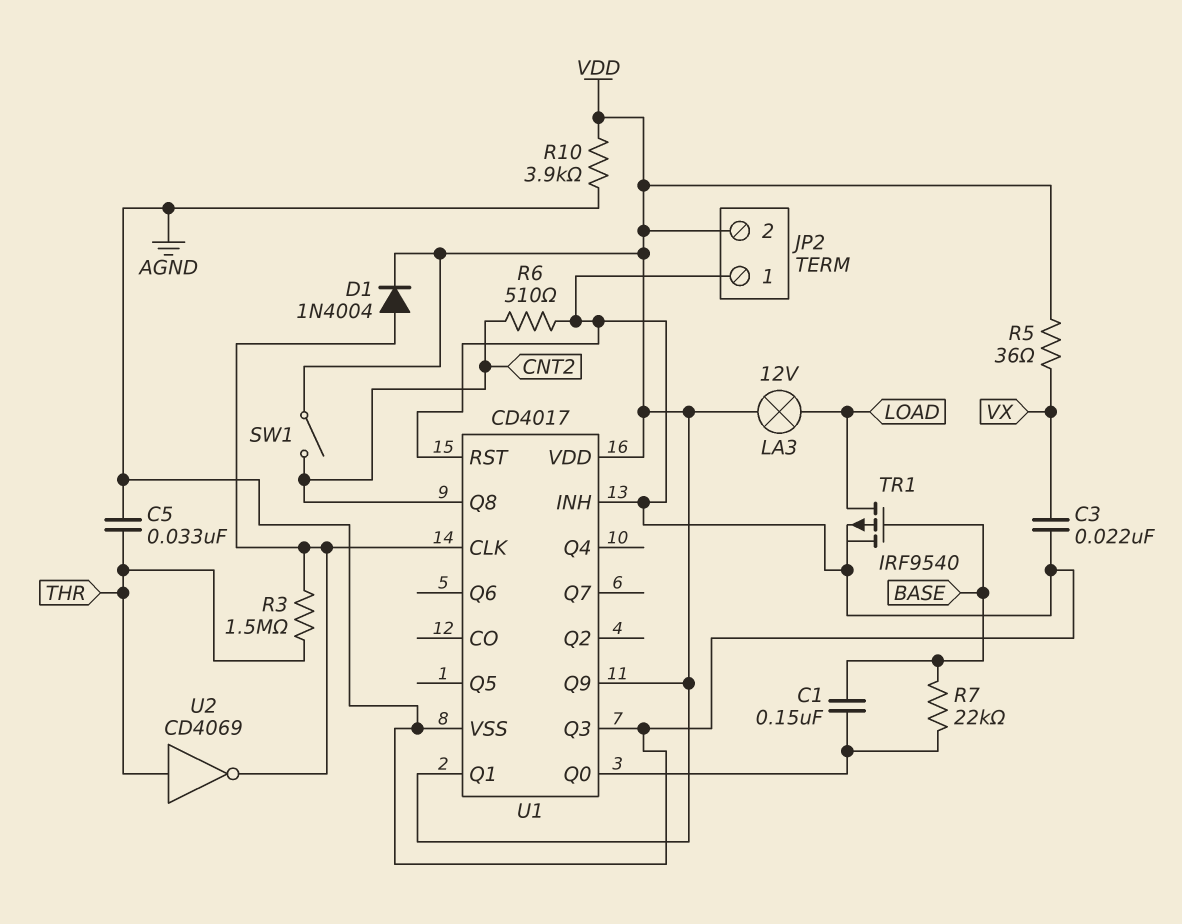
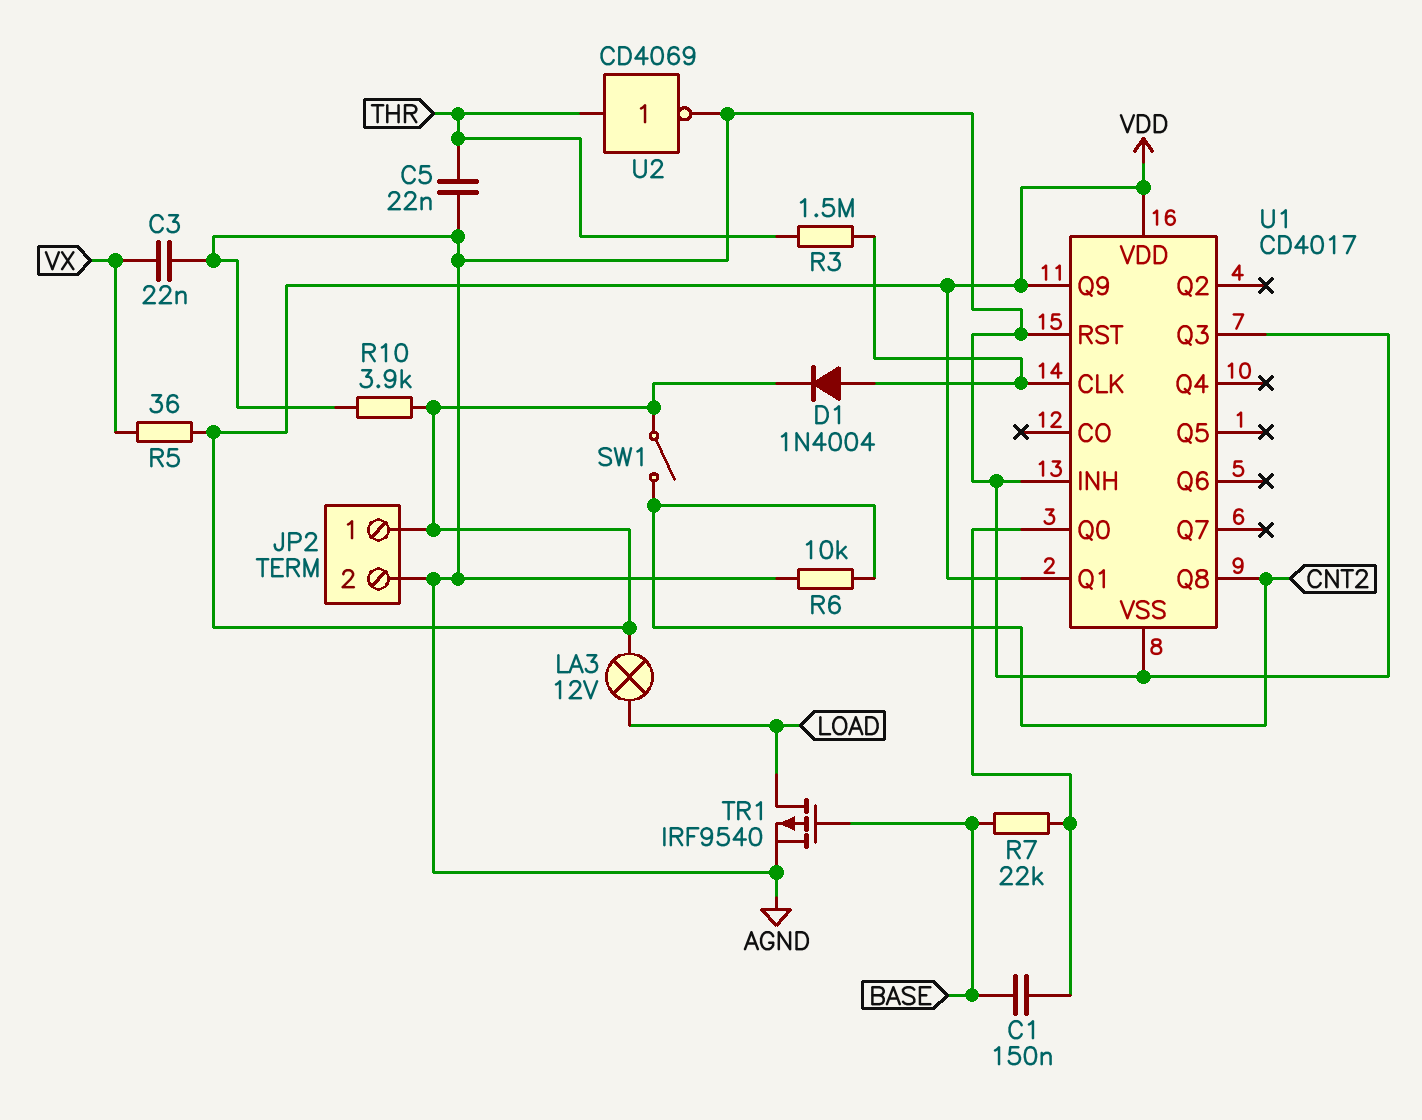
C5: 33nF (AGND, THR) -> 22nF (AGND, THR)
JP2 pin 1: AGND -> VDD
JP2 pin 2: VDD -> AGND
R6: 510 (AGND, CNT2) -> 10k (AGND, CNT2)
U2: NOT CD4069 (in THR, out U1/CLK) -> NOT CD4069 (in THR, out AGND)

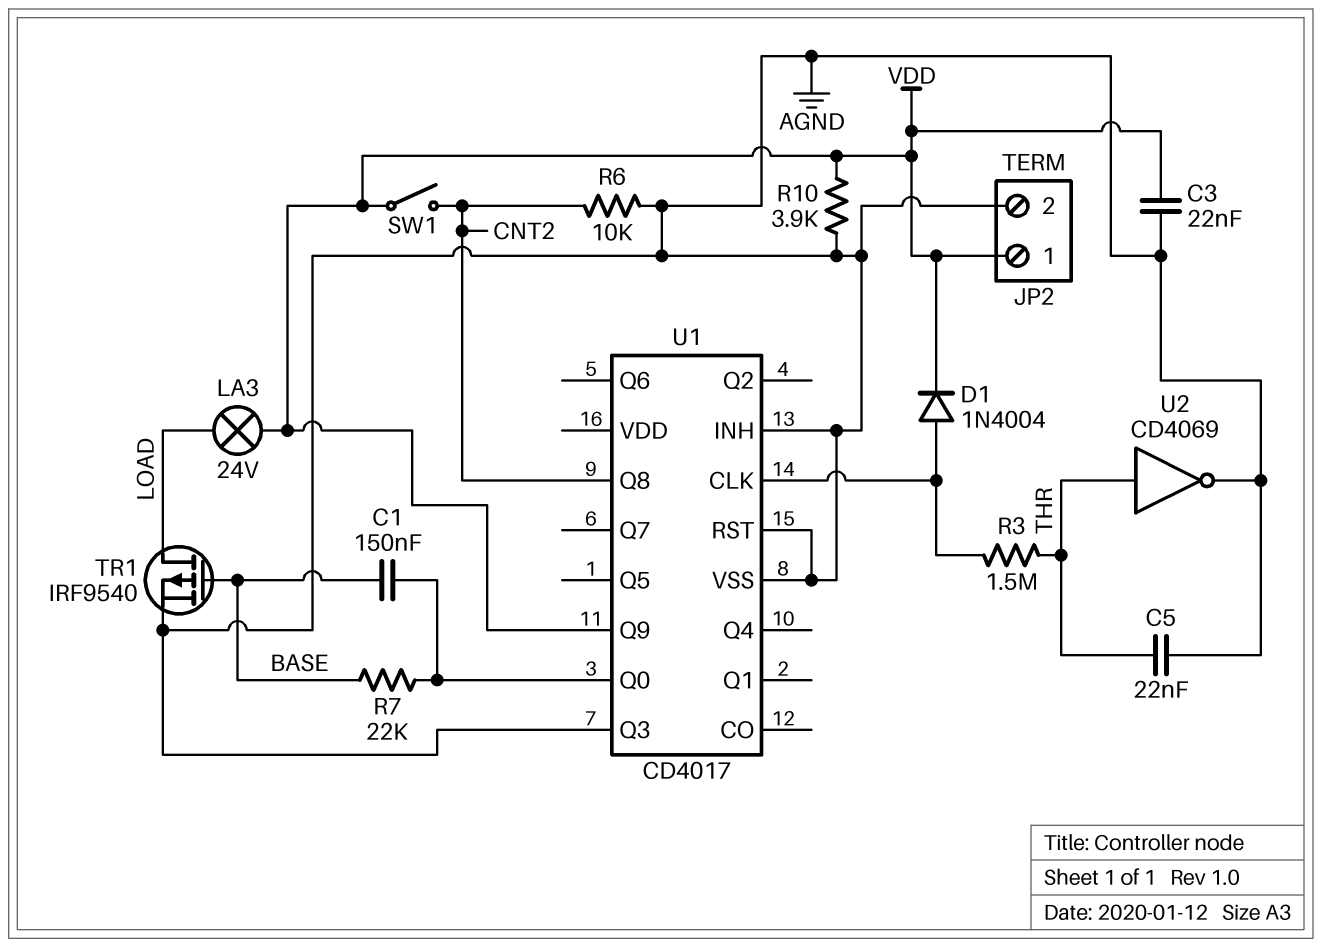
C3: 22nF (AGND, VX) -> 22nF (AGND, VDD)
LA3: lamp 12V (LOAD, VDD) -> lamp 24V (LOAD, VDD)
R5: 36 (VDD, VX) -> none
U1 pin Q1: VDD -> none
U1 pin VDD: VDD -> none

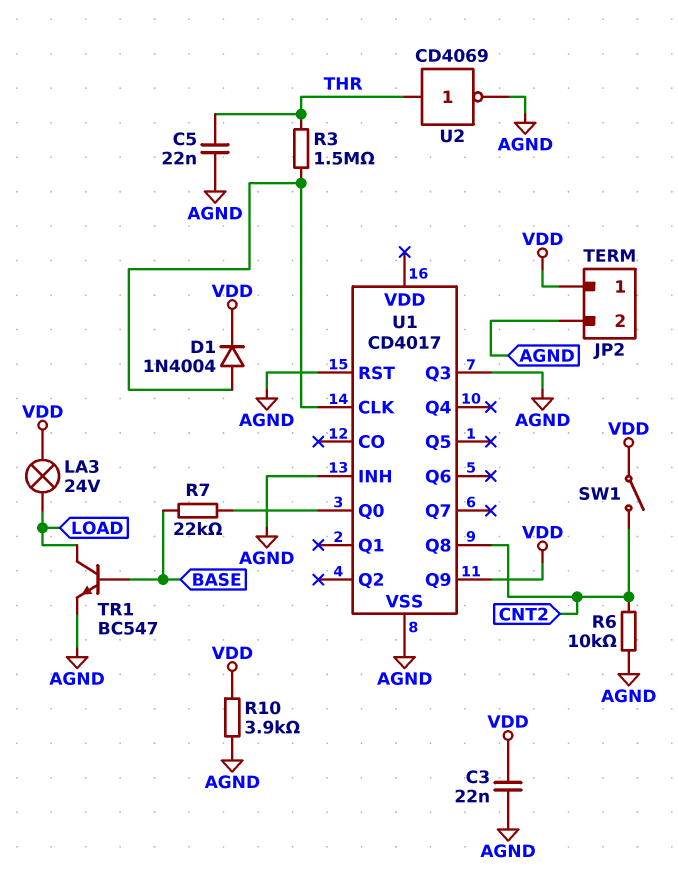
C1: 150nF (BASE, U1/Q0) -> none
TR1: PMOS IRF9540 (G BASE, D LOAD, S AGND) -> NPN BC547 (B BASE, C LOAD, E AGND)

